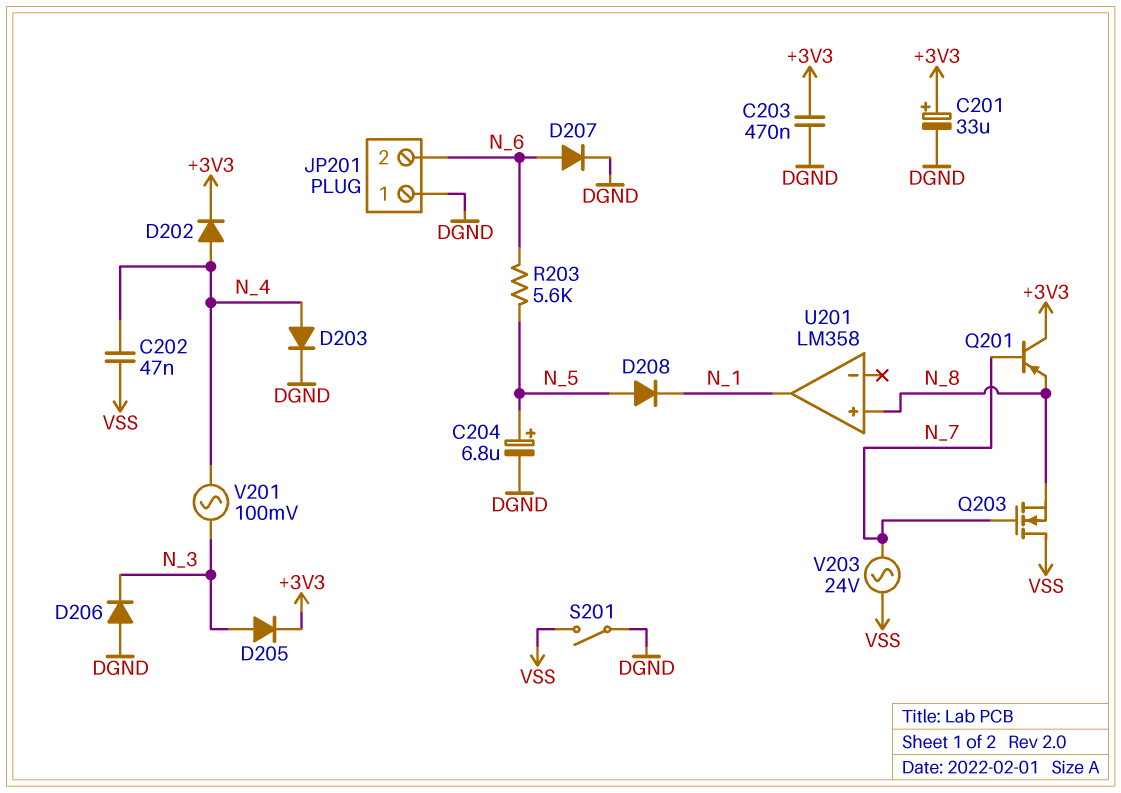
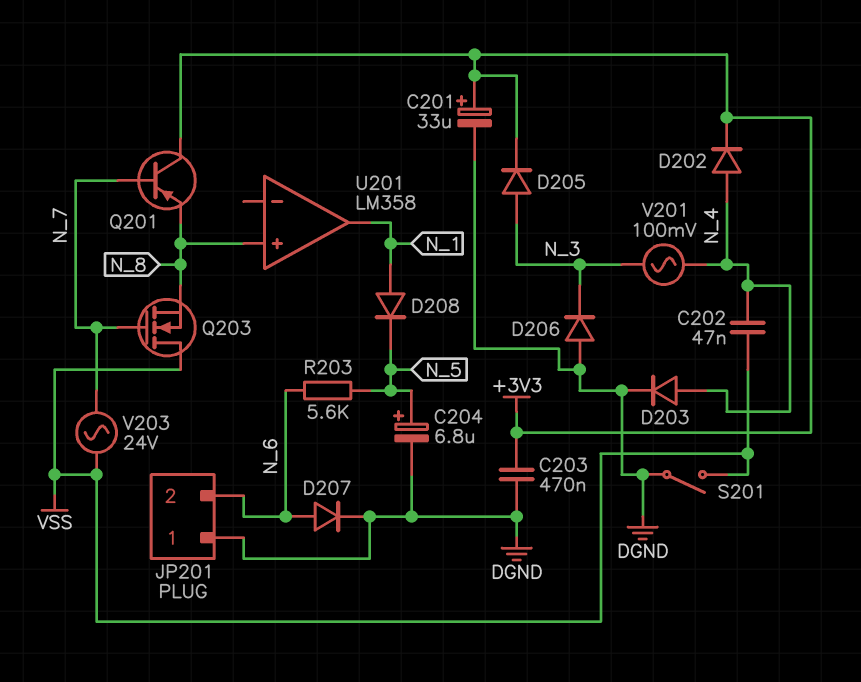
D208: diode (A N_5, K N_1) -> diode (A N_1, K N_5)

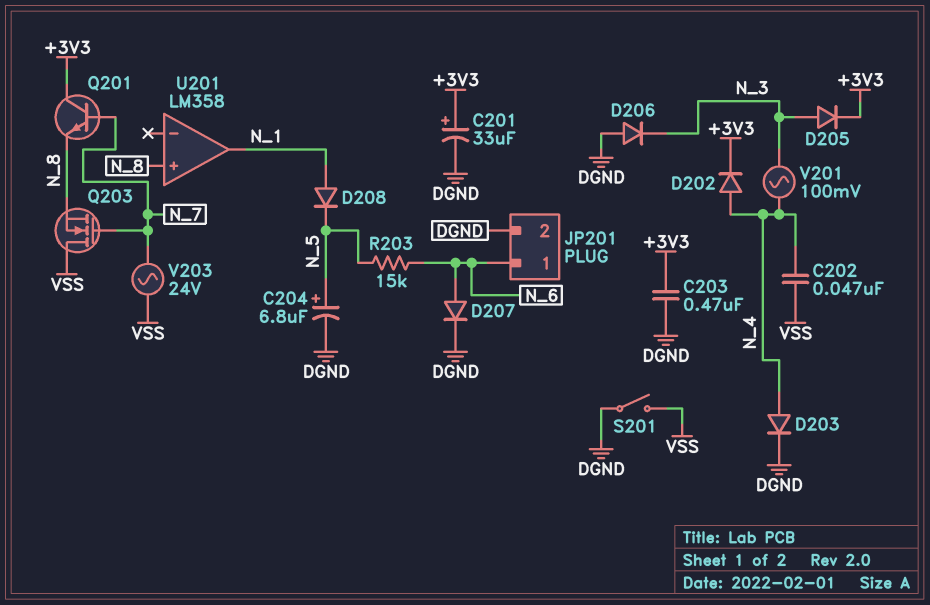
JP201 pin 1: DGND -> N_6
JP201 pin 2: N_6 -> DGND
Q201: PNP (B N_7, C +3V3, E N_8) -> NPN (B N_7, C +3V3, E N_8)
R203: 5.6k (N_5, N_6) -> 15k (N_5, N_6)

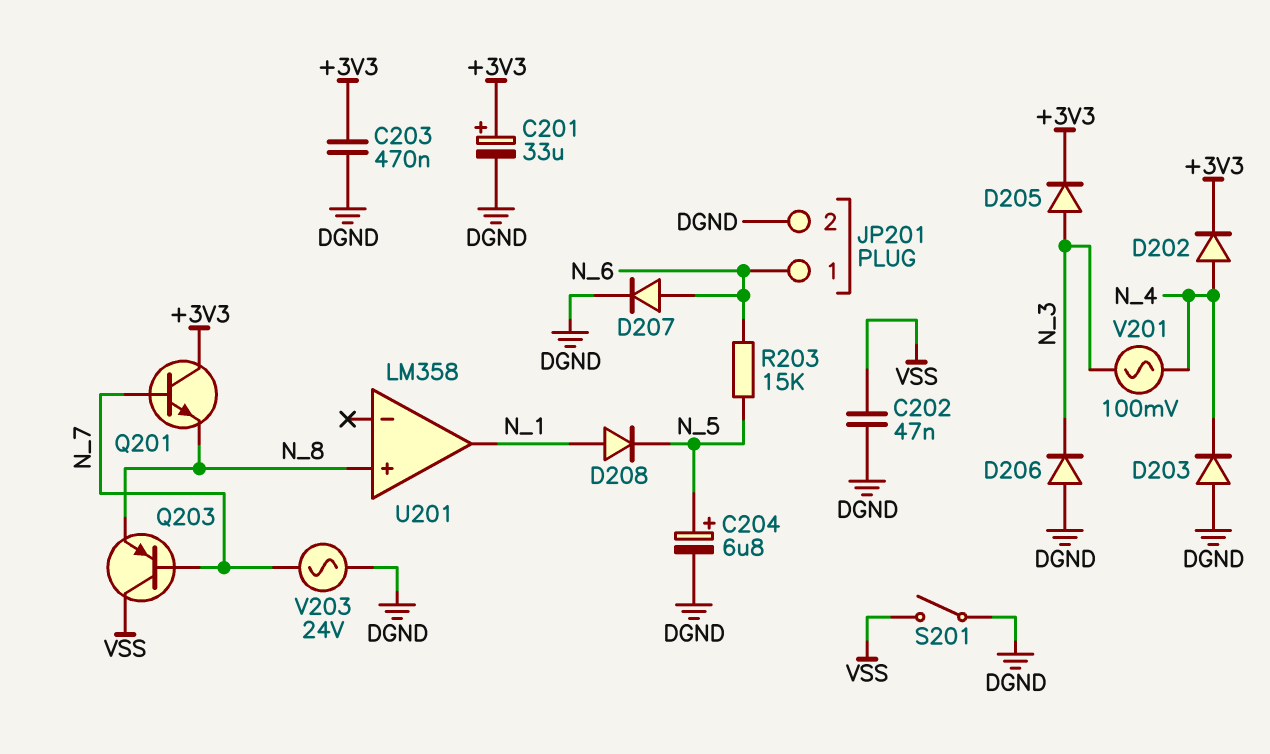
C202: 47nF (N_4, VSS) -> 47nF (DGND, VSS)
D203: diode (A N_4, K DGND) -> diode (A DGND, K N_4)
Q203: NMOS (G N_7, D VSS, S N_8) -> PNP (B N_7, C VSS, E N_8)
V203: AC 24V (N_7, VSS) -> AC 24V (DGND, N_7)

